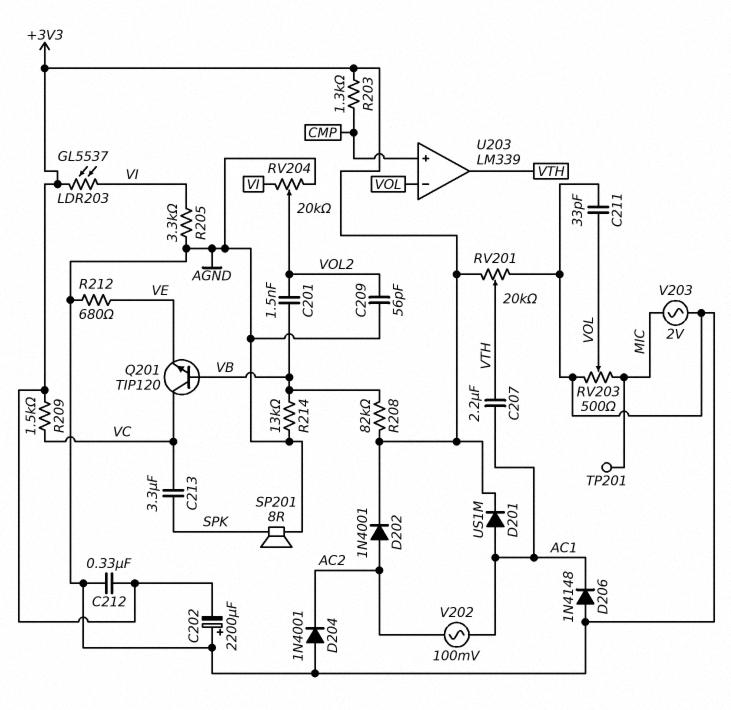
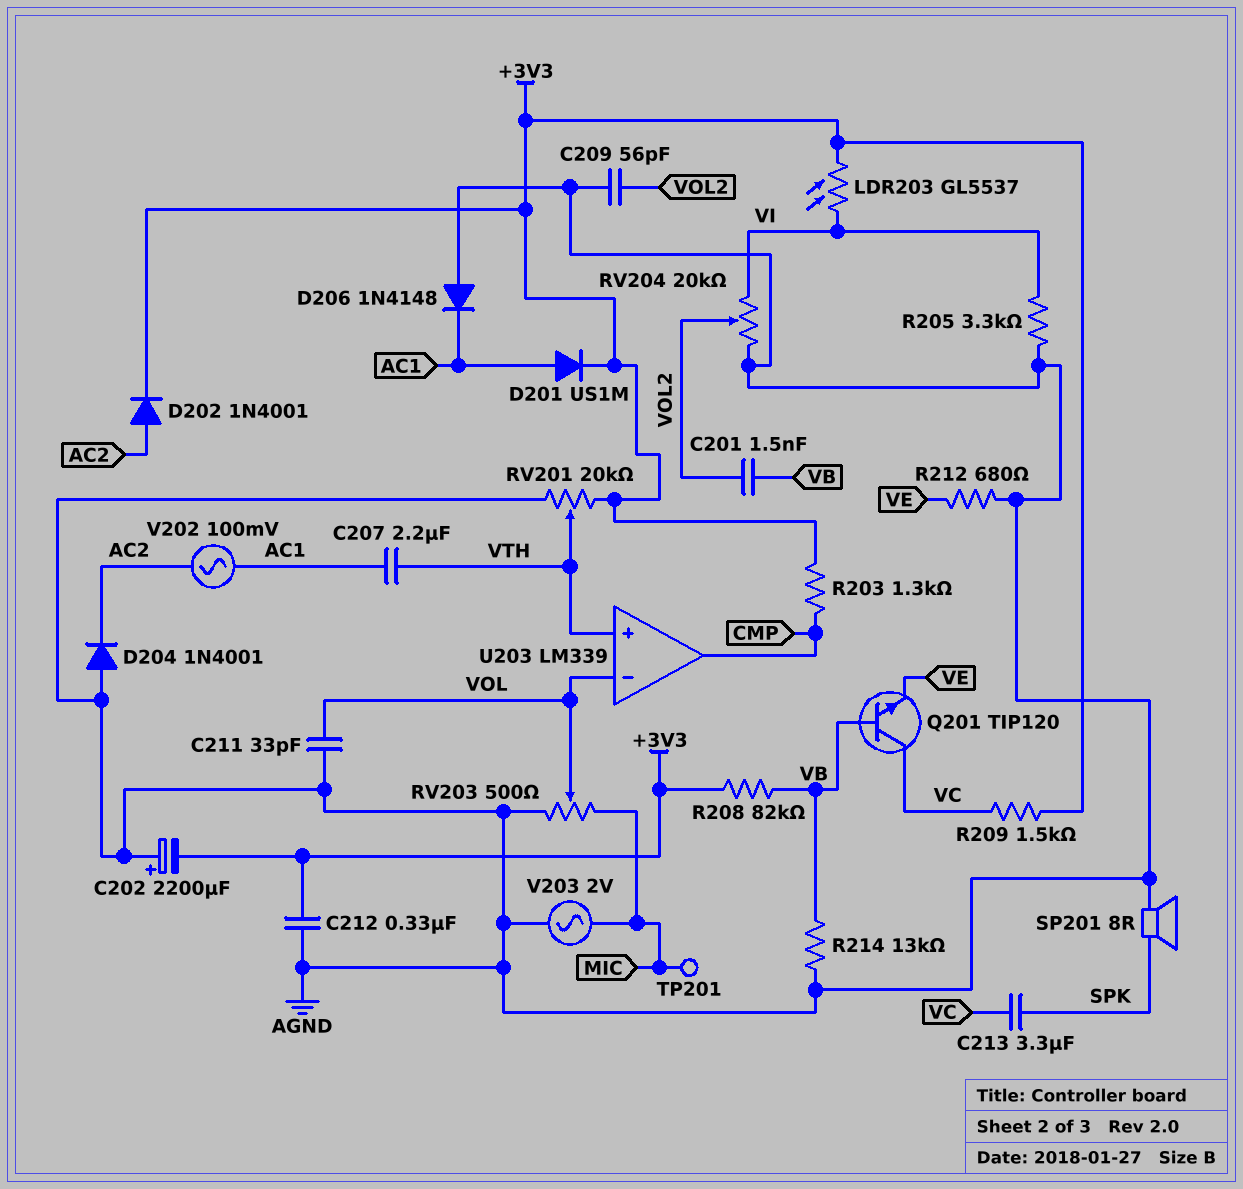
U203 pin in+: CMP -> VTH
U203 pin out: VTH -> CMP

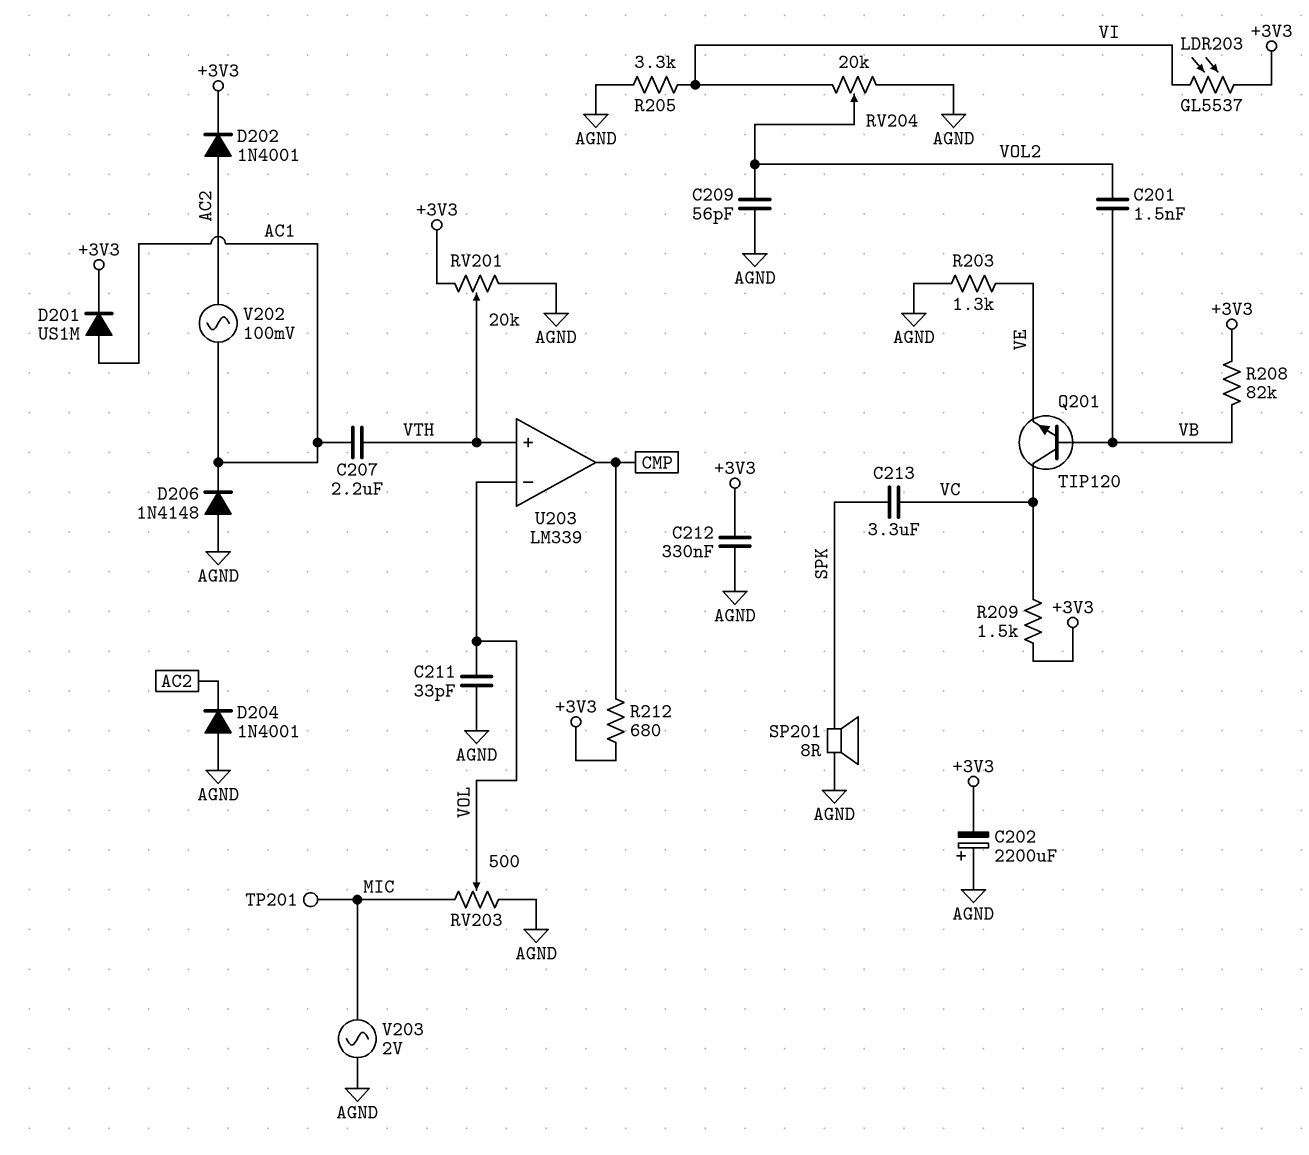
R203: 1.3k (+3V3, CMP) -> 1.3k (AGND, VE)
R212: 680 (AGND, VE) -> 680 (+3V3, CMP)
R214: 13k (AGND, VB) -> none

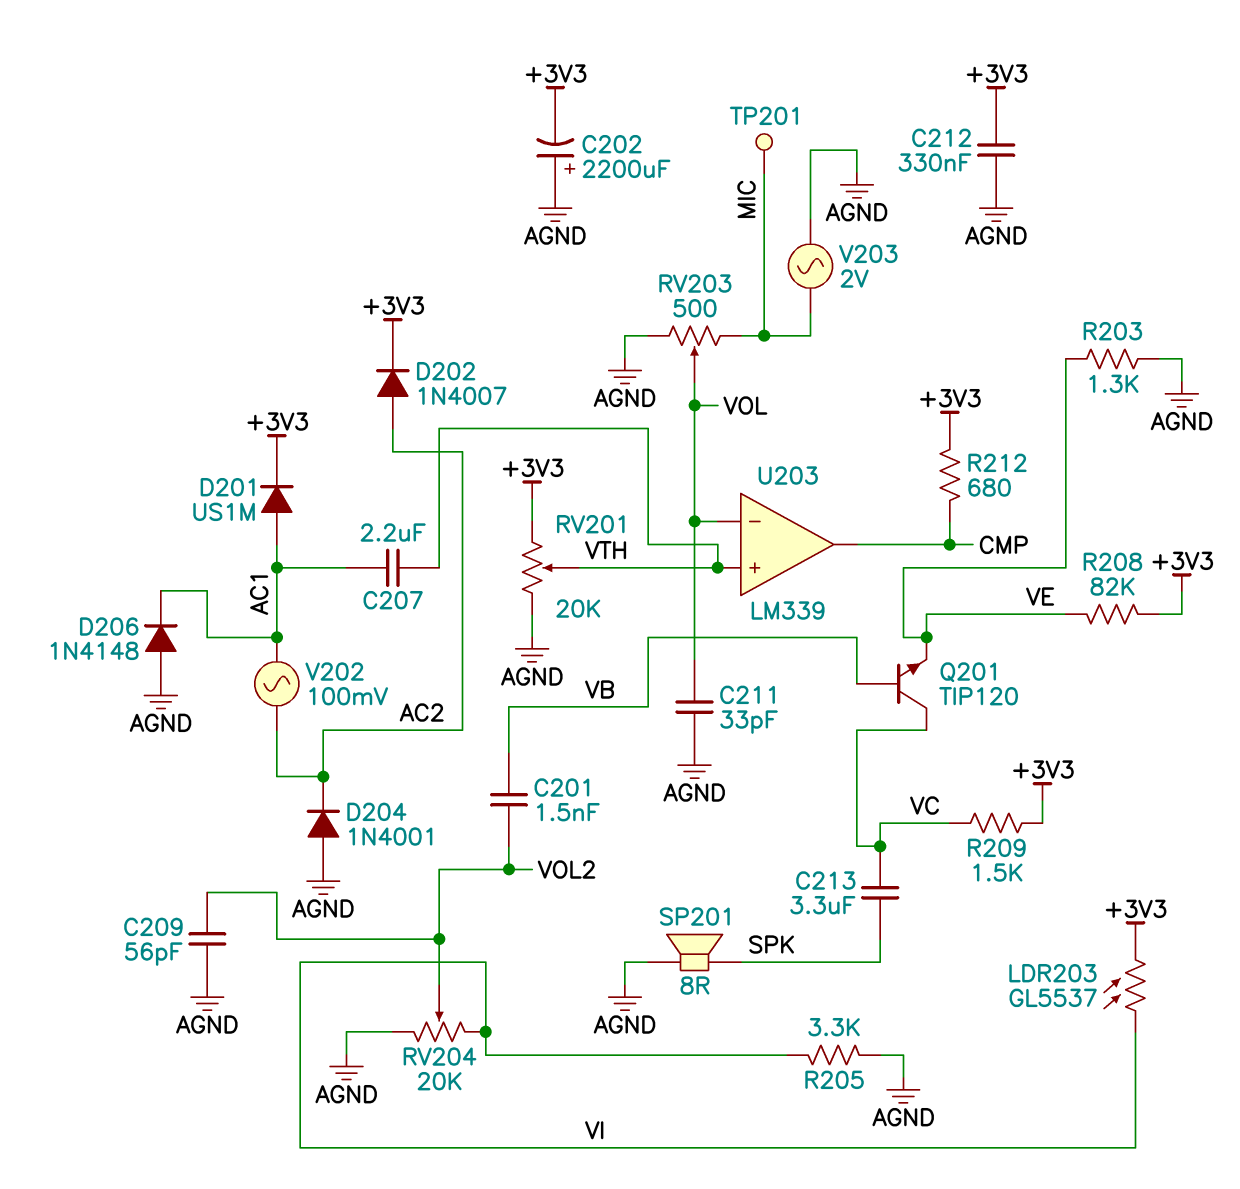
D202: diode 1N4001 (A AC2, K +3V3) -> diode 1N4007 (A AC2, K +3V3)
R208: 82k (+3V3, VB) -> 82k (+3V3, VE)

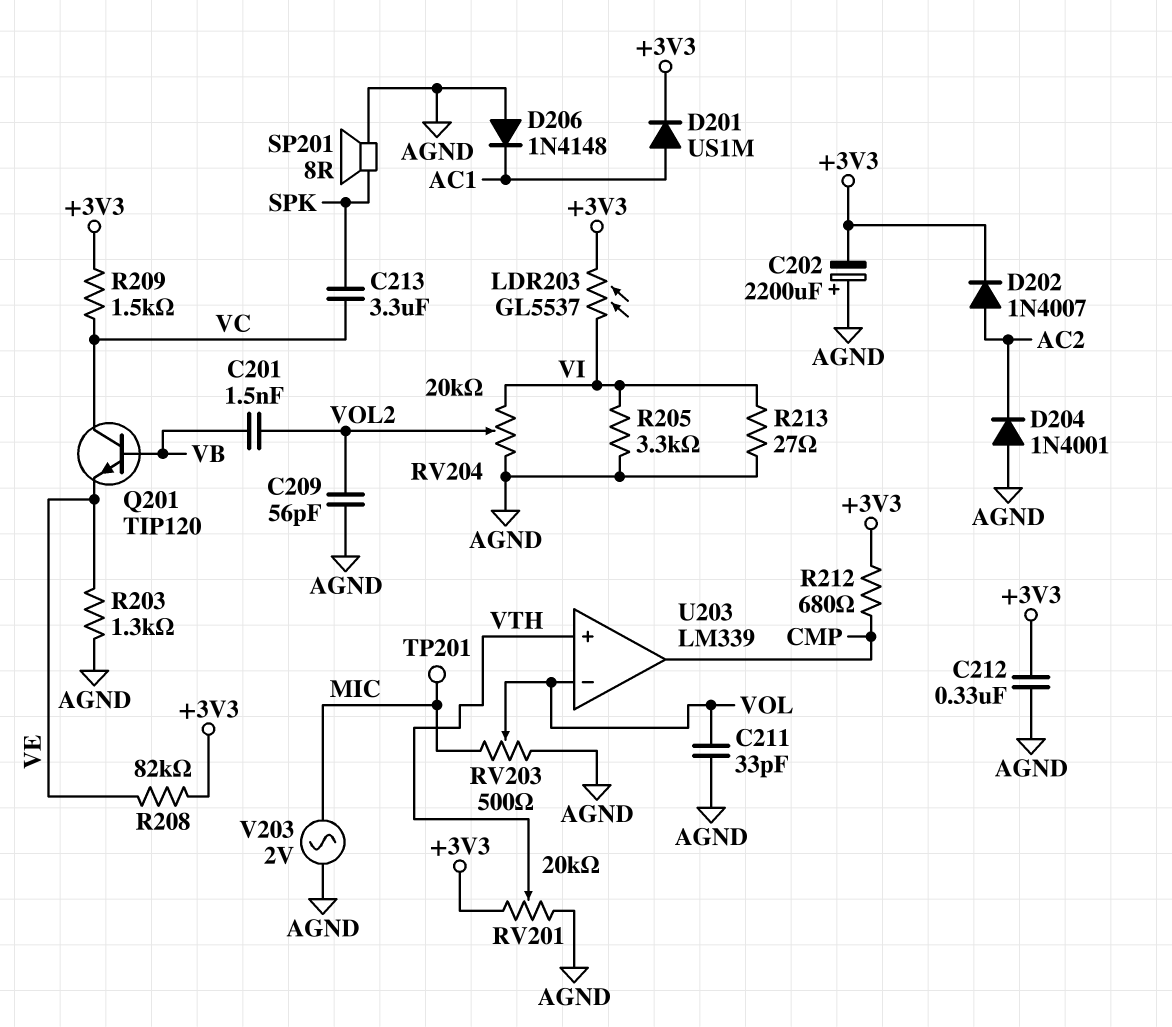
C207: 2.2uF (AC1, VTH) -> none
R213: none -> 27 (AGND, VI)
V202: AC 100mV (AC1, AC2) -> none

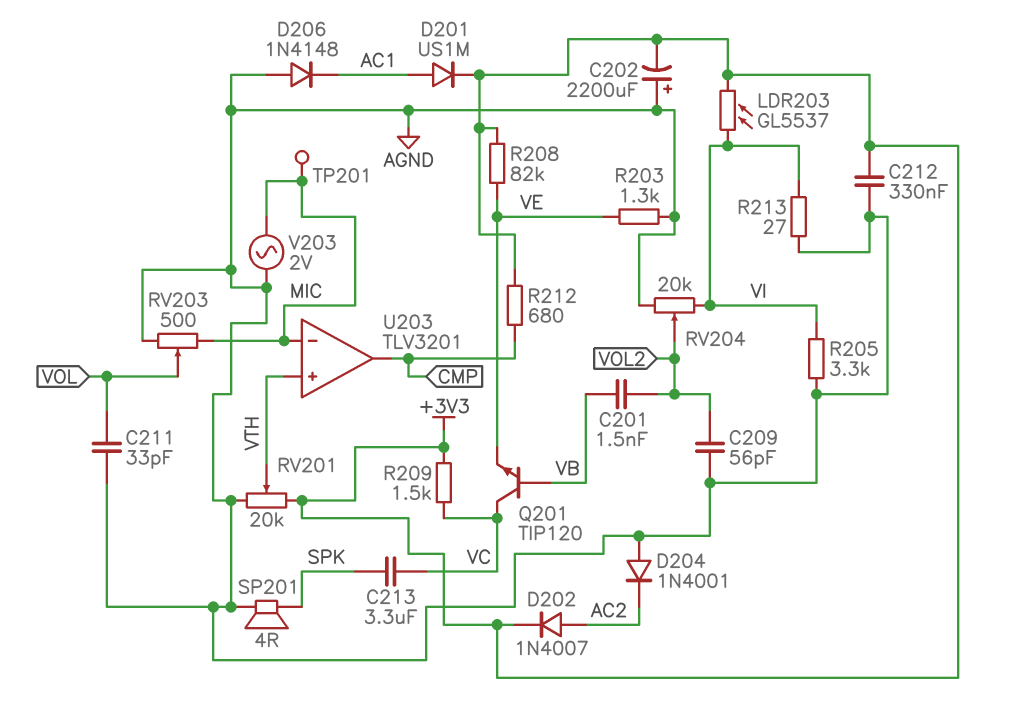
SP201: speaker 8R (AGND, SPK) -> speaker 4R (AGND, SPK)
U203: LM339 -> TLV3201
U203 pin in-: VOL -> MIC

